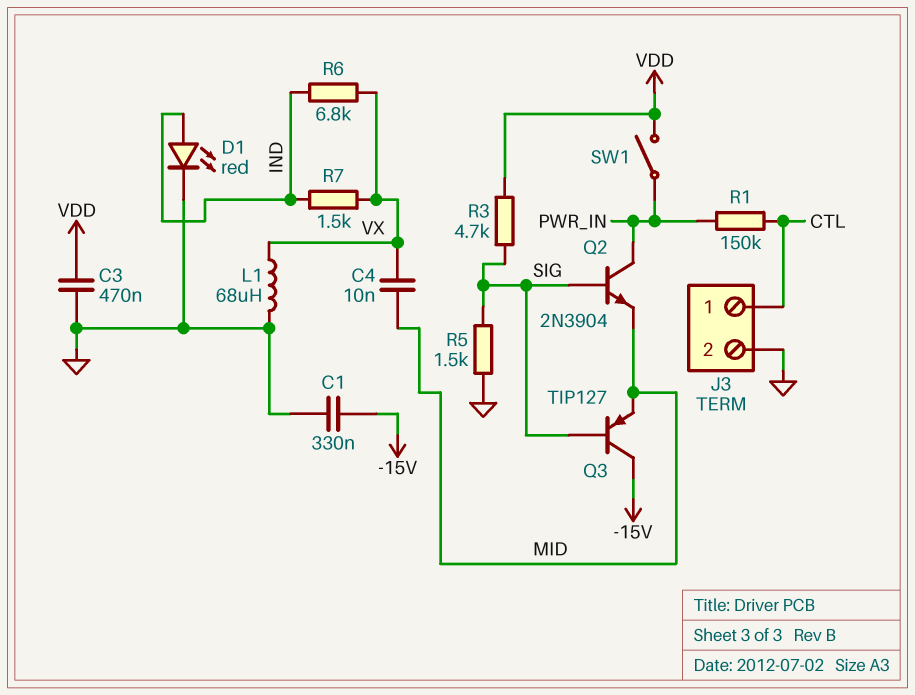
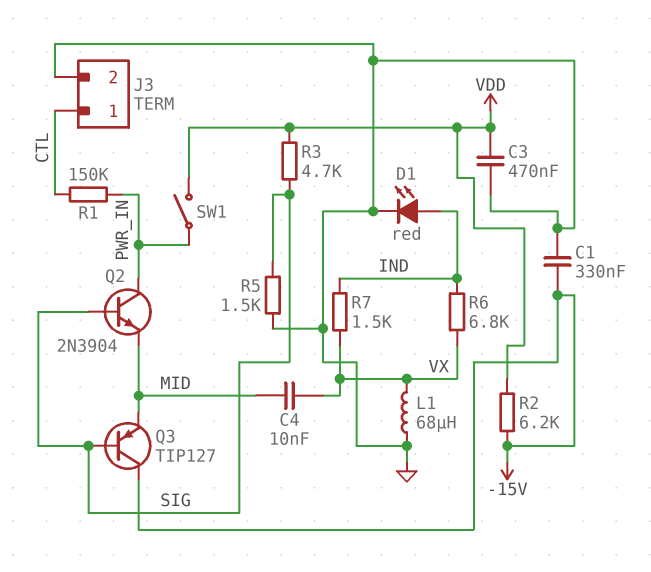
R2: none -> 6.2k (-15V, VDD)

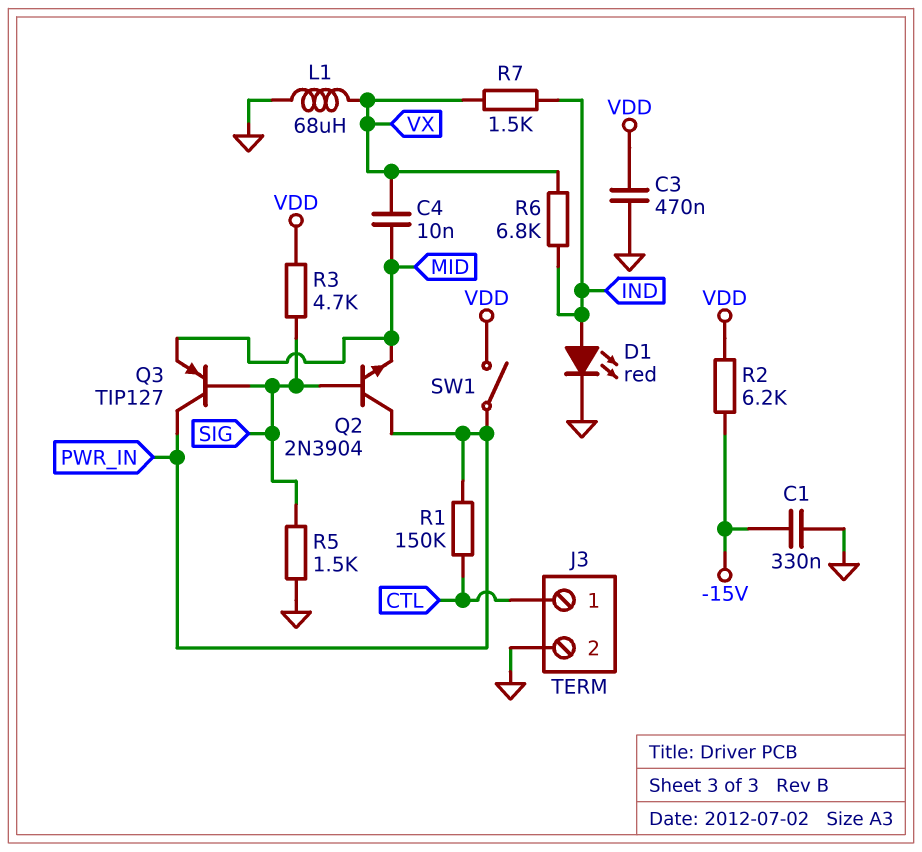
Q3: PNP TIP127 (B SIG, C -15V, E MID) -> PNP TIP127 (B SIG, C PWR_IN, E MID)

